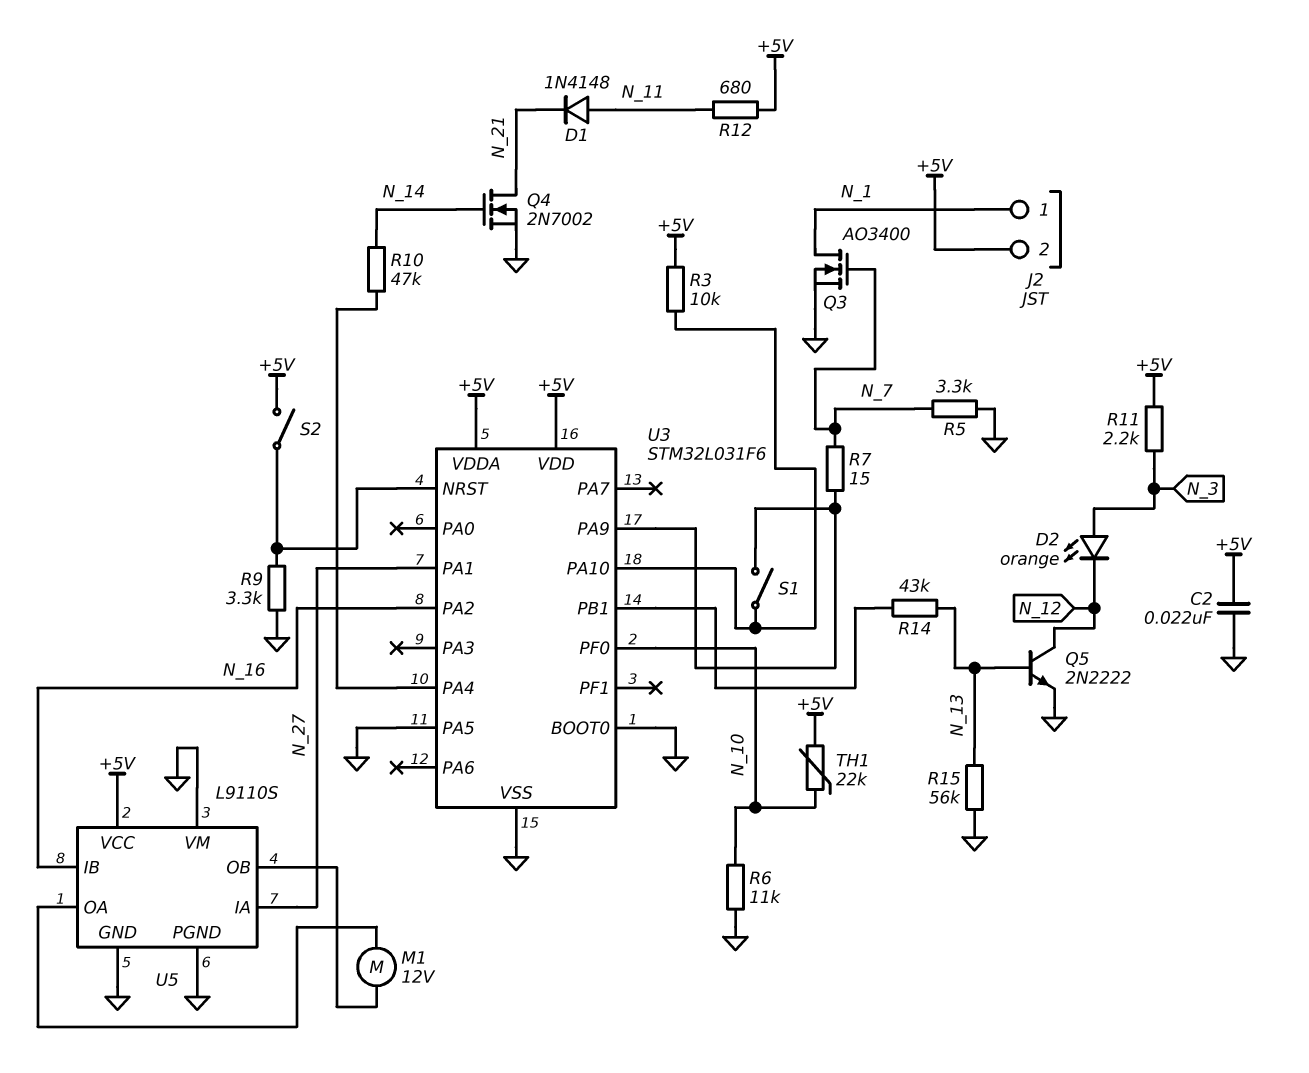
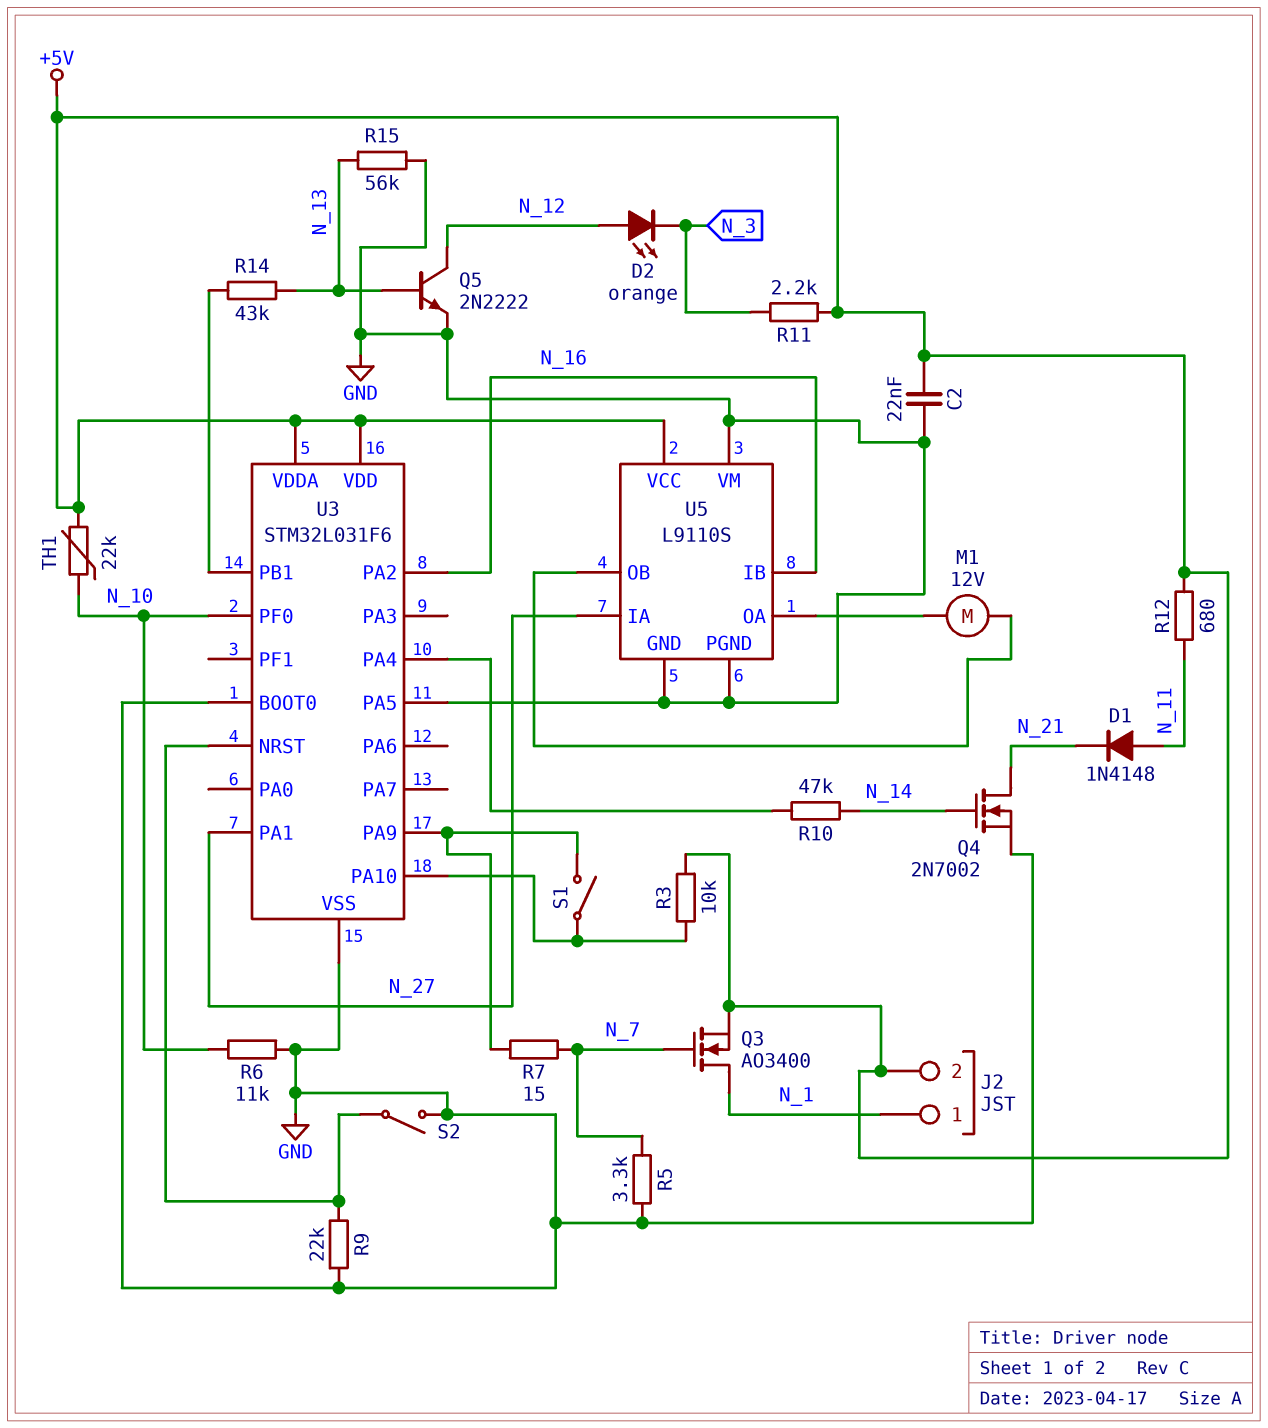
D2: LED orange (A N_3, K N_12) -> LED orange (A N_12, K N_3)
Q3: NMOS AO3400 (G N_7, D N_1, S GND) -> NMOS AO3400 (G N_7, D N_1, S +5V)
R9: 3.3k (GND, U3/NRST) -> 22k (GND, U3/NRST)
S2: switch (+5V, U3/NRST) -> switch (GND, U3/NRST)

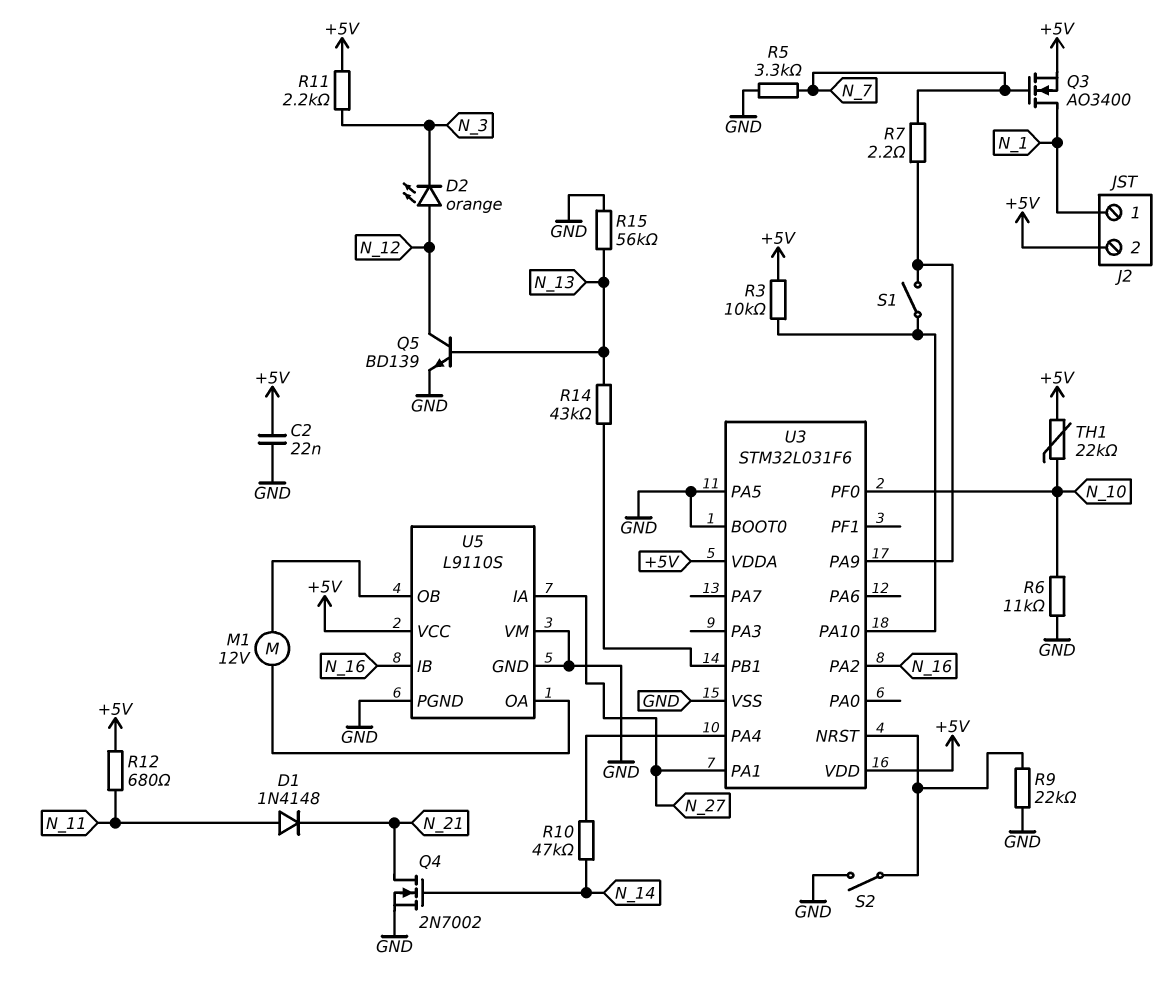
Q5: NPN 2N2222 (B N_13, C N_12, E GND) -> NPN BD139 (B N_13, C N_12, E GND)
R7: 15 (N_7, U3/PA9) -> 2.2 (N_7, U3/PA9)

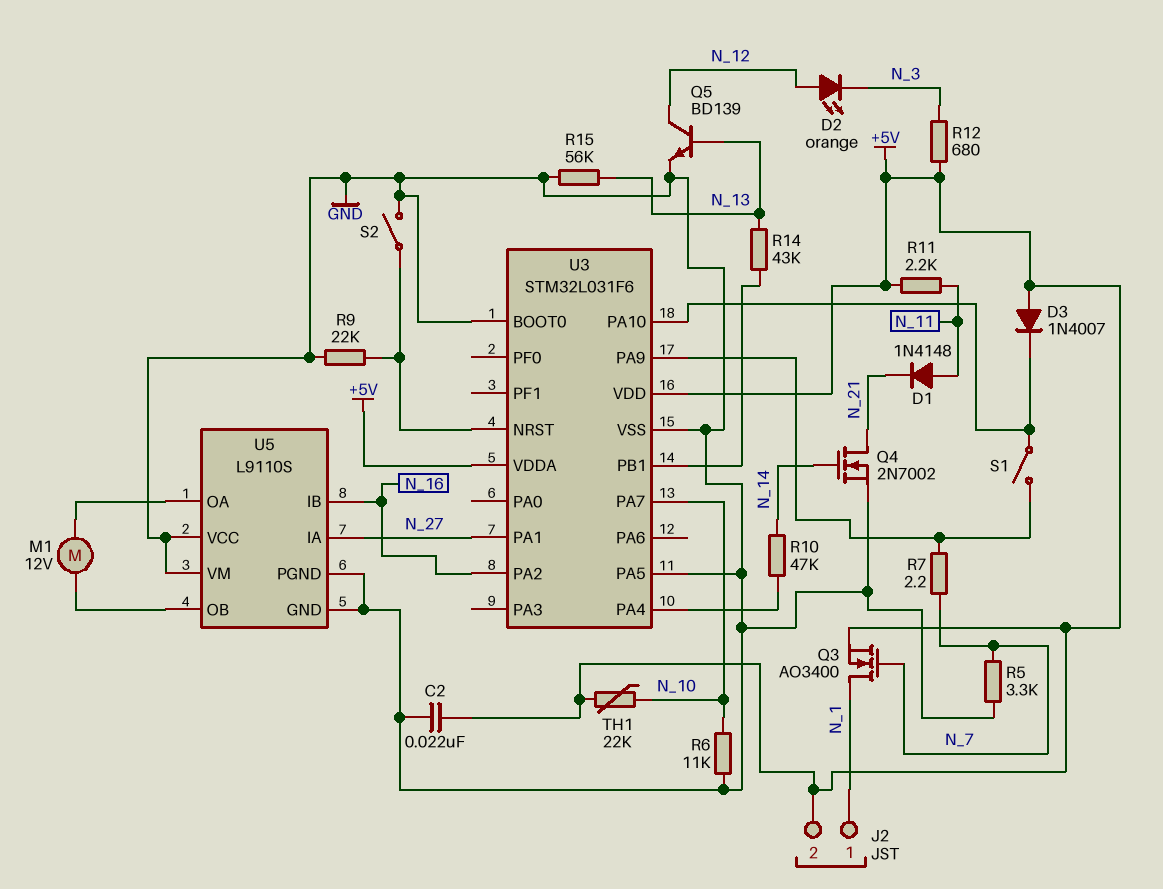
D3: none -> diode 1N4007 (A +5V, K U3/PA10)
R3: 10k (+5V, U3/PA10) -> none
R11: 2.2k (+5V, N_3) -> 2.2k (+5V, N_11)
R12: 680 (+5V, N_11) -> 680 (+5V, N_3)
U3 pin PA7: none -> N_10
U3 pin PF0: N_10 -> none
U5 pin VCC: +5V -> GND

